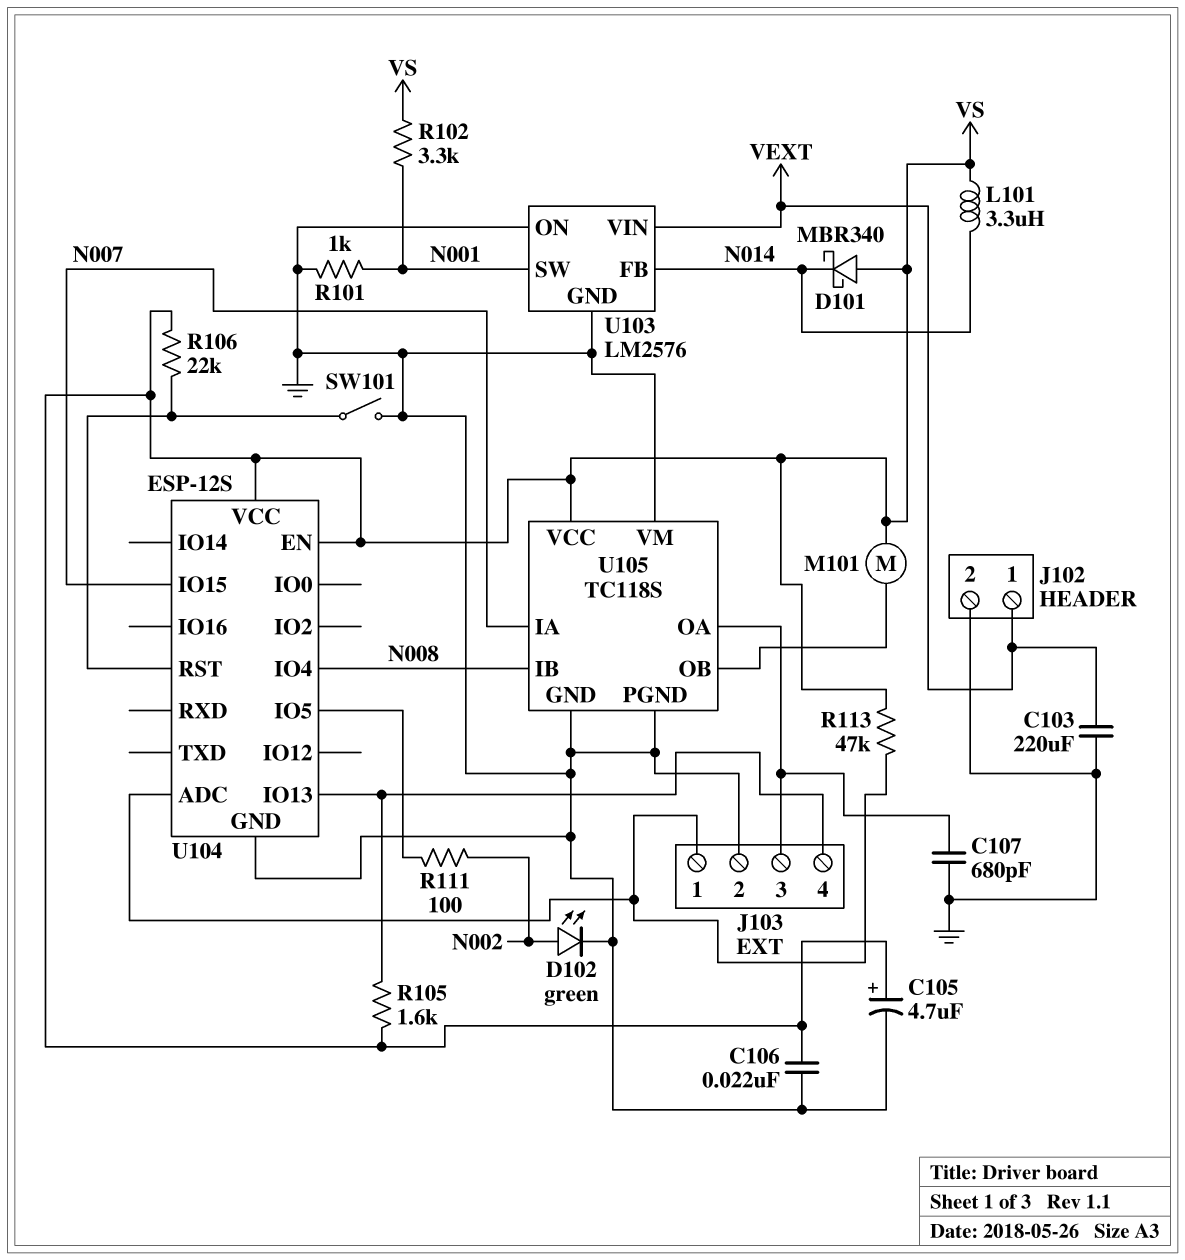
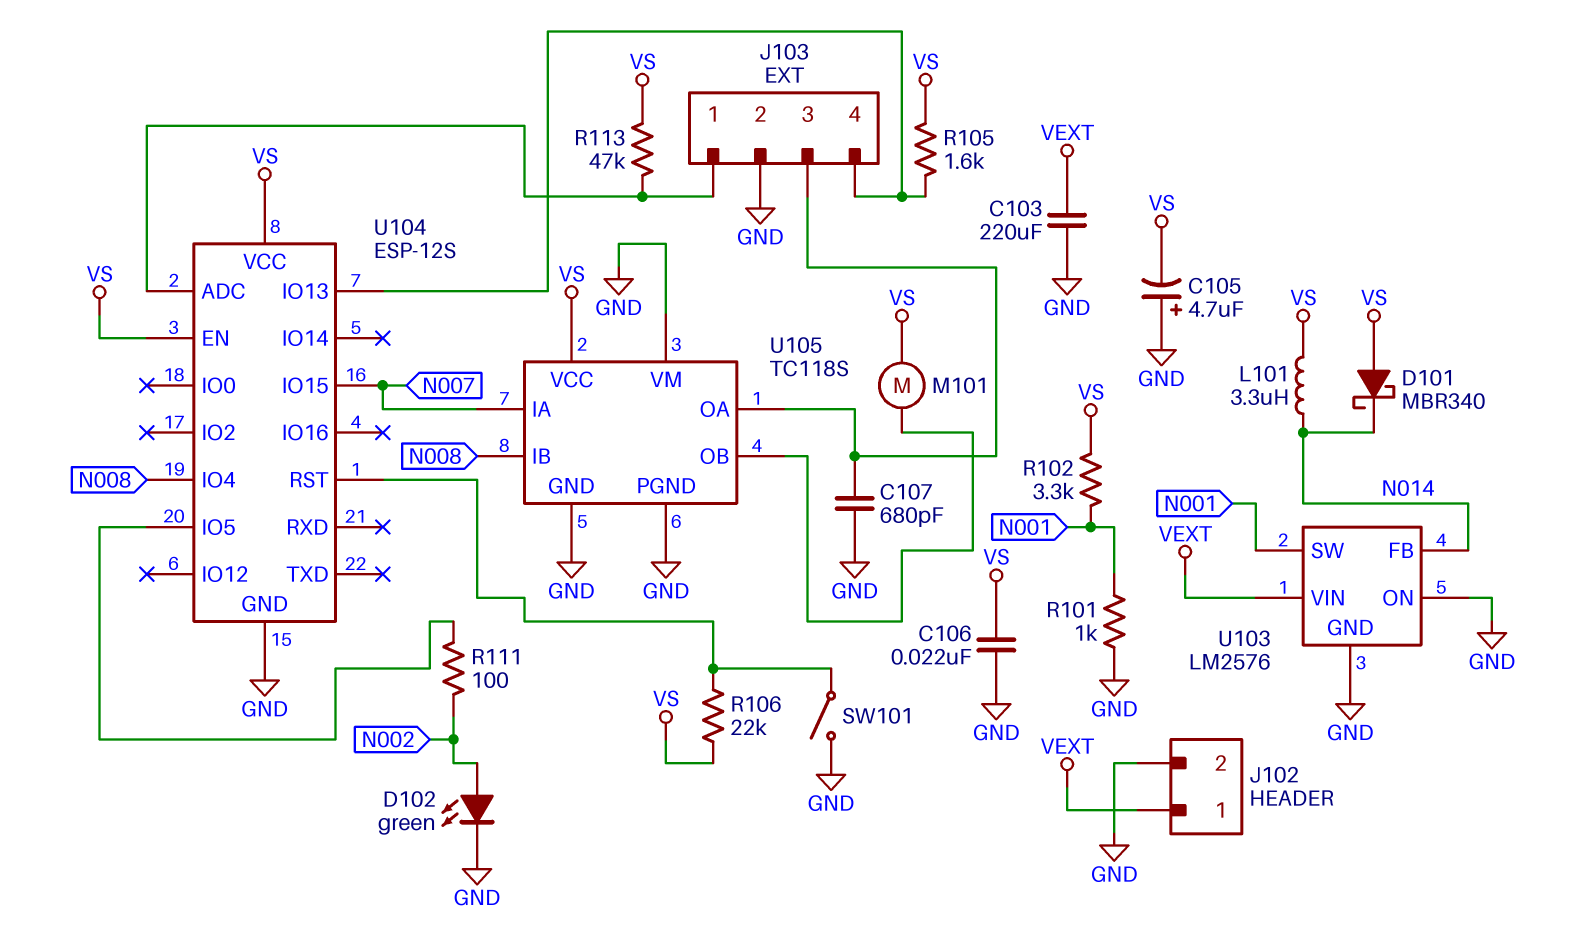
C105: 4.7uF (plus VS, minus GND) -> 4.7uF (plus GND, minus VS)

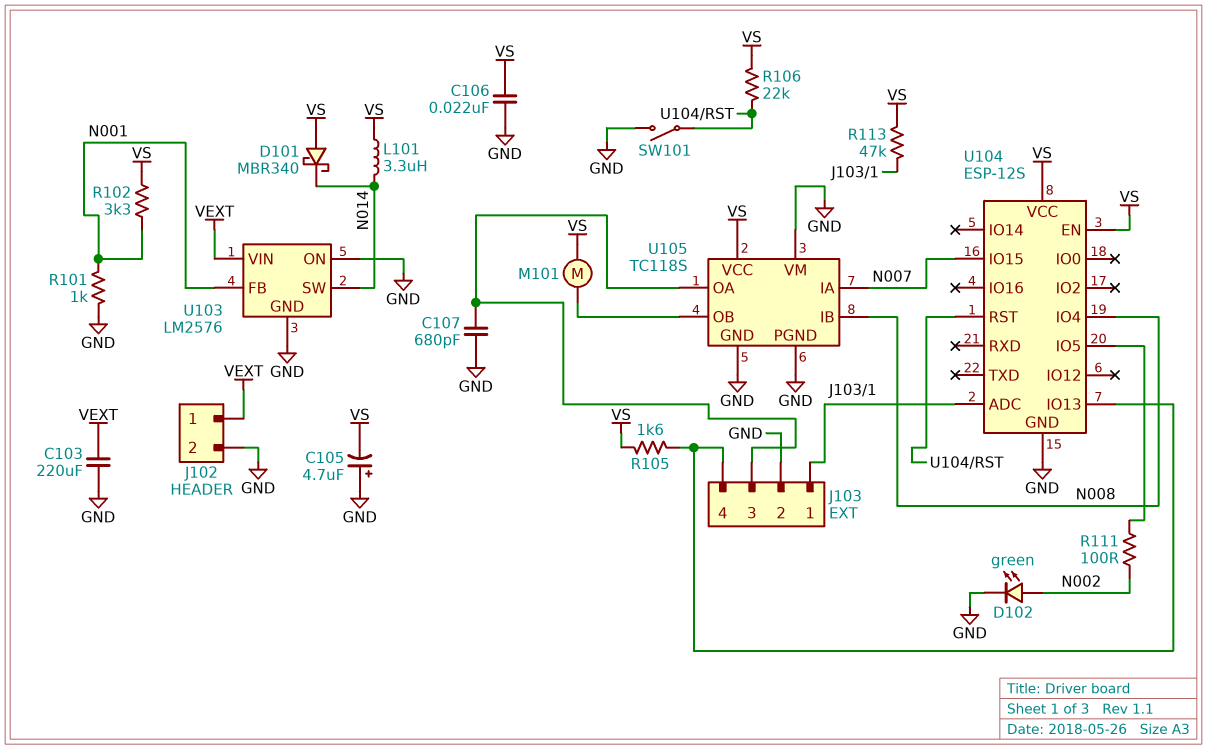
U103 pin FB: N014 -> N001
U103 pin SW: N001 -> N014

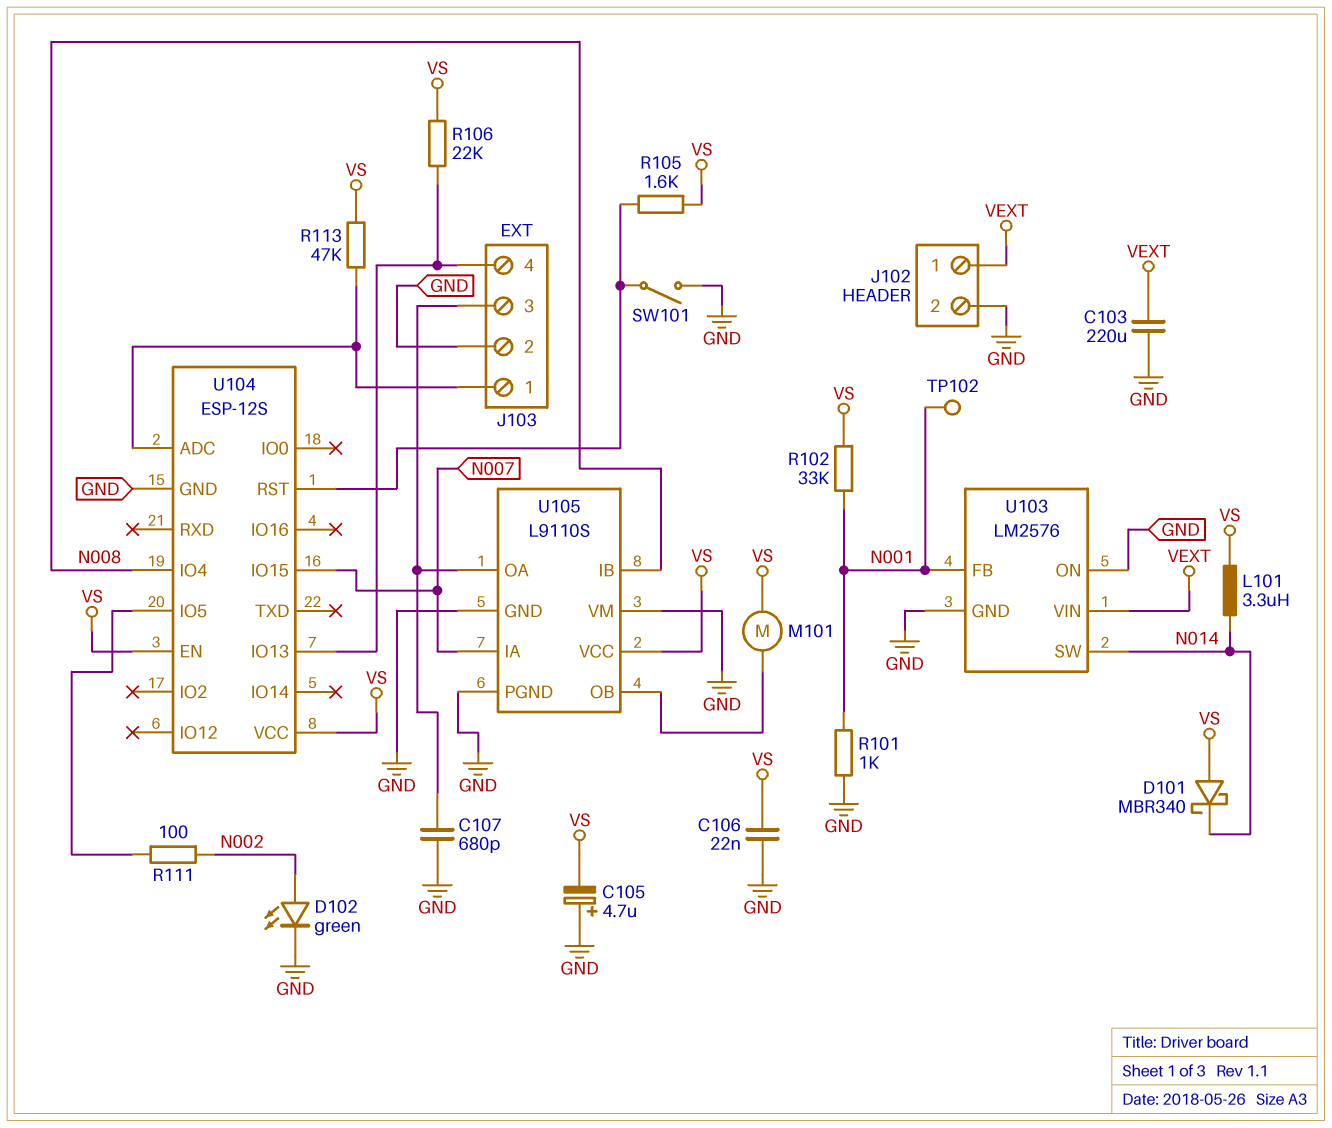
R102: 3.3k (N001, VS) -> 33k (N001, VS)
R105: 1.6k (J103/4, VS) -> 1.6k (U104/RST, VS)
R106: 22k (U104/RST, VS) -> 22k (J103/4, VS)
TP102: none -> test point (N001)
U105: TC118S -> L9110S

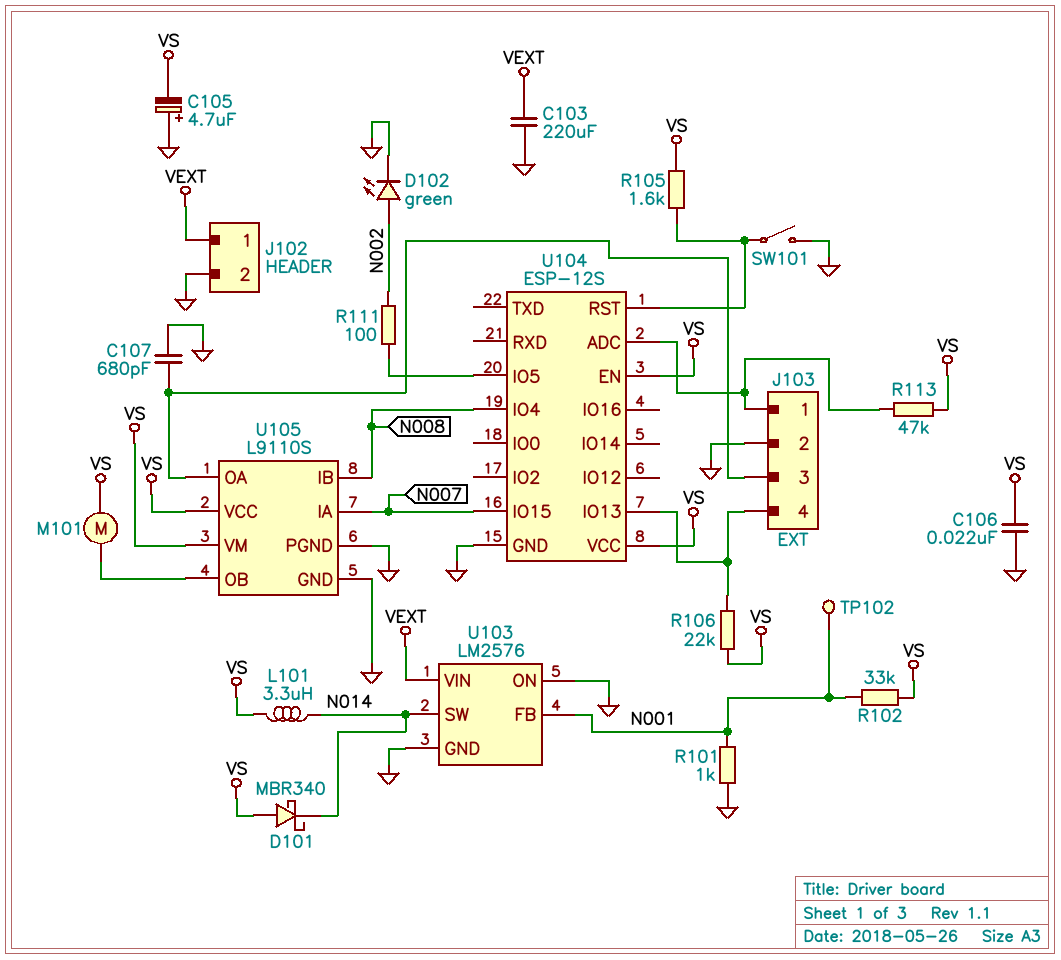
U105 pin VM: GND -> VS

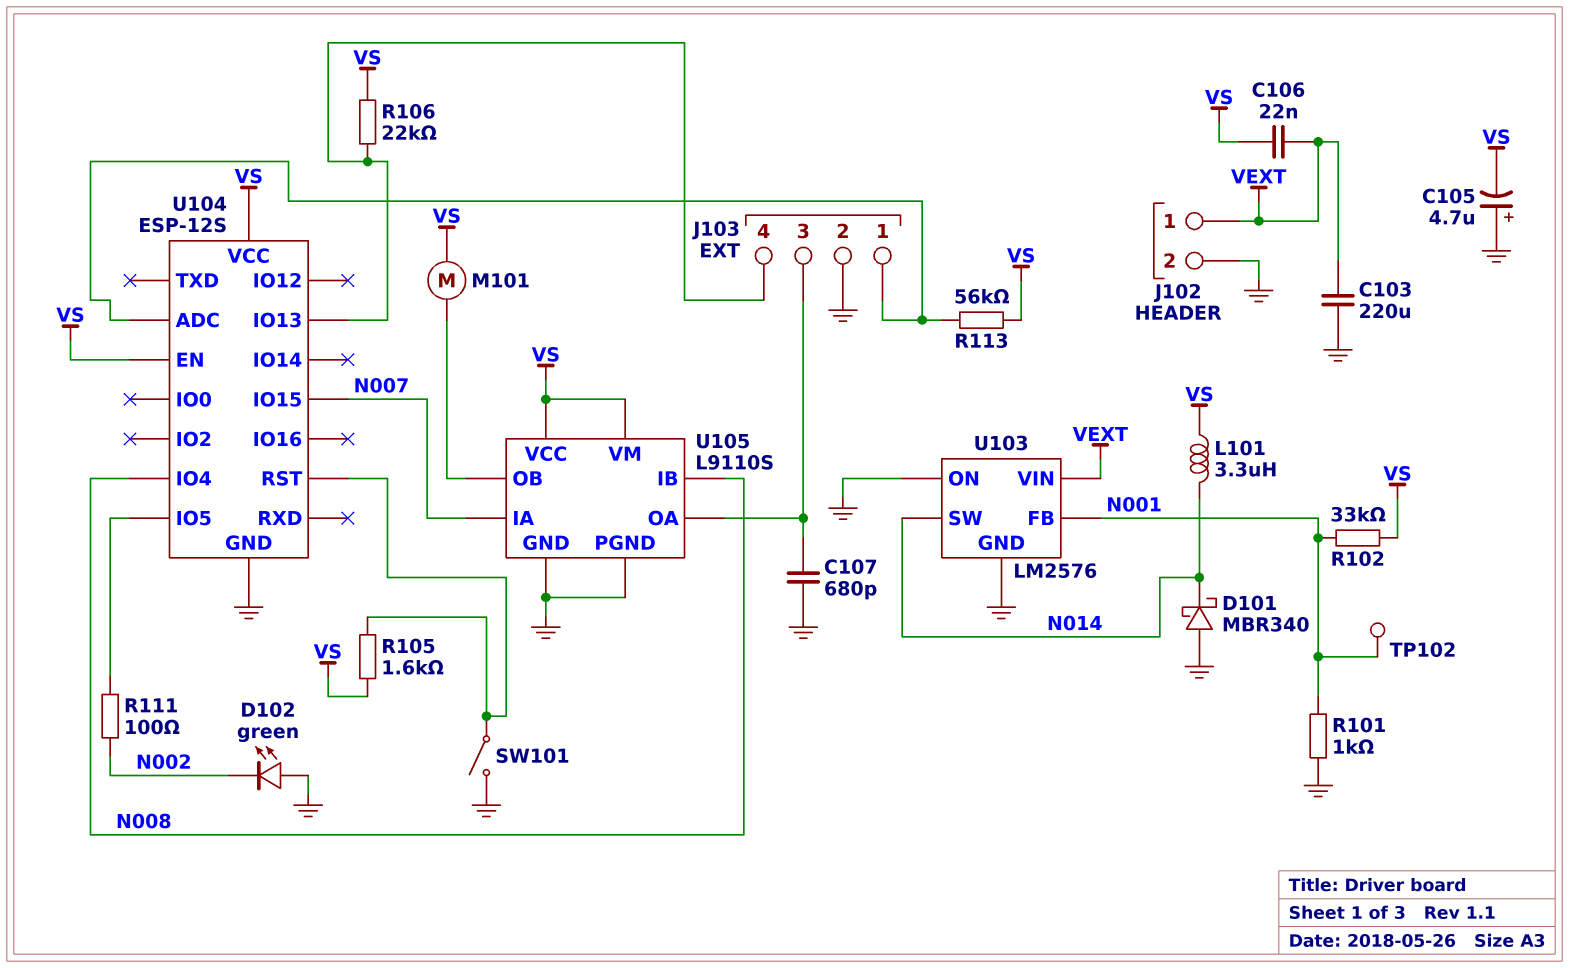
C106: 22nF (GND, VS) -> 22nF (VEXT, VS)
D101: schottky MBR340 (A VS, K N014) -> schottky MBR340 (A GND, K N014)
D102: LED green (A N002, K GND) -> LED green (A GND, K N002)
R113: 47k (J103/1, VS) -> 56k (J103/1, VS)

